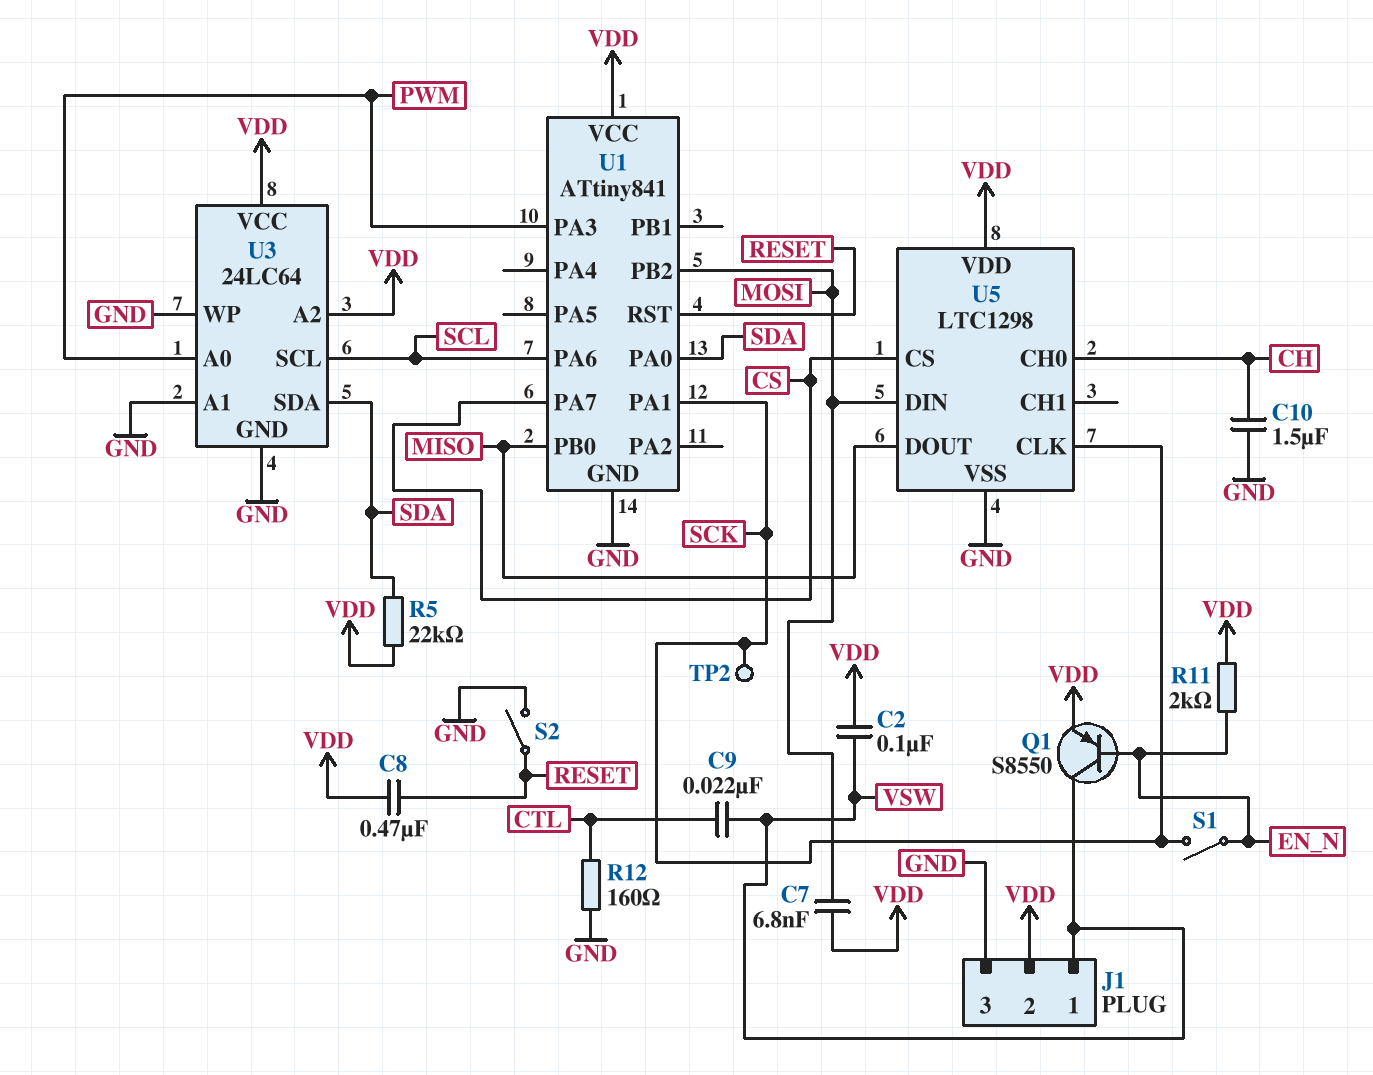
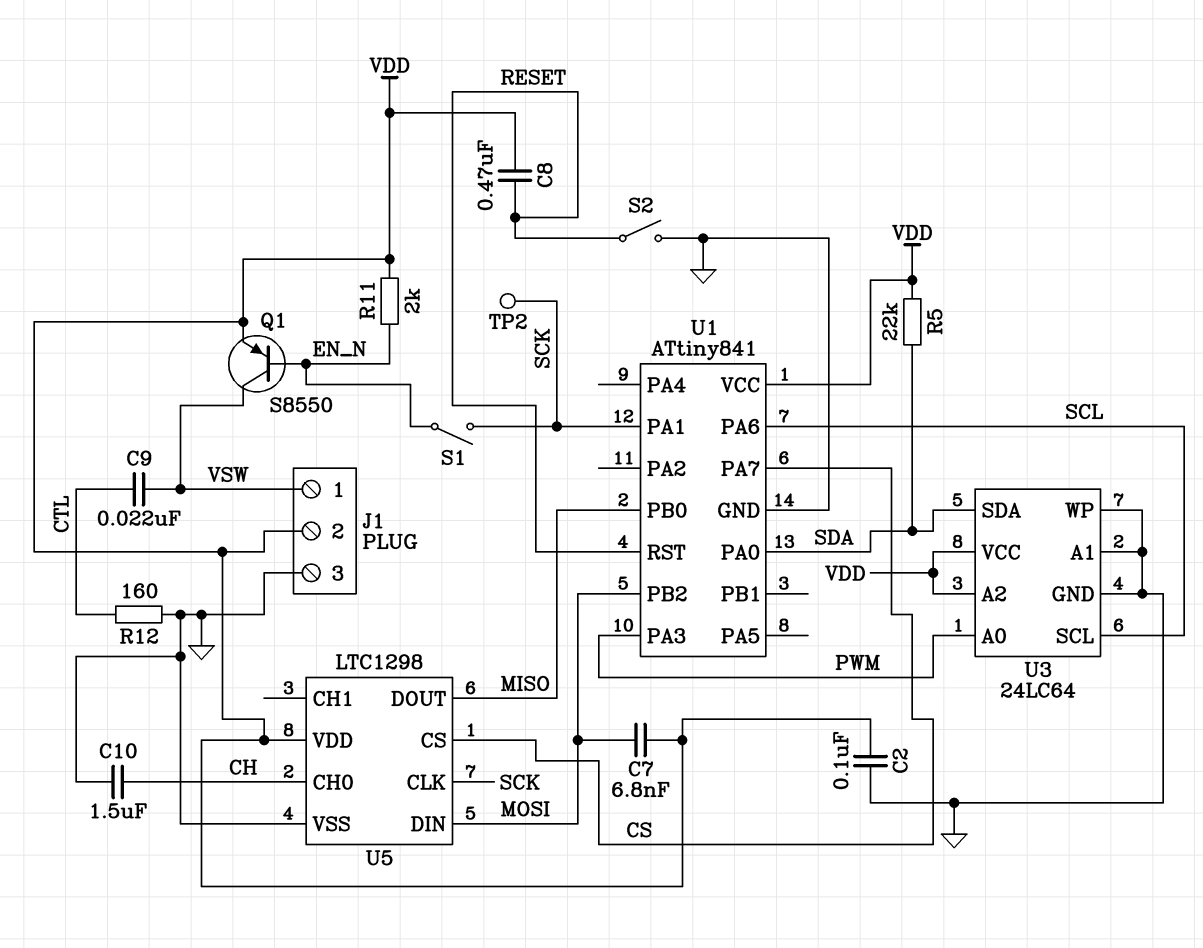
C2: 100nF (VDD, VSW) -> 100nF (GND, VDD)

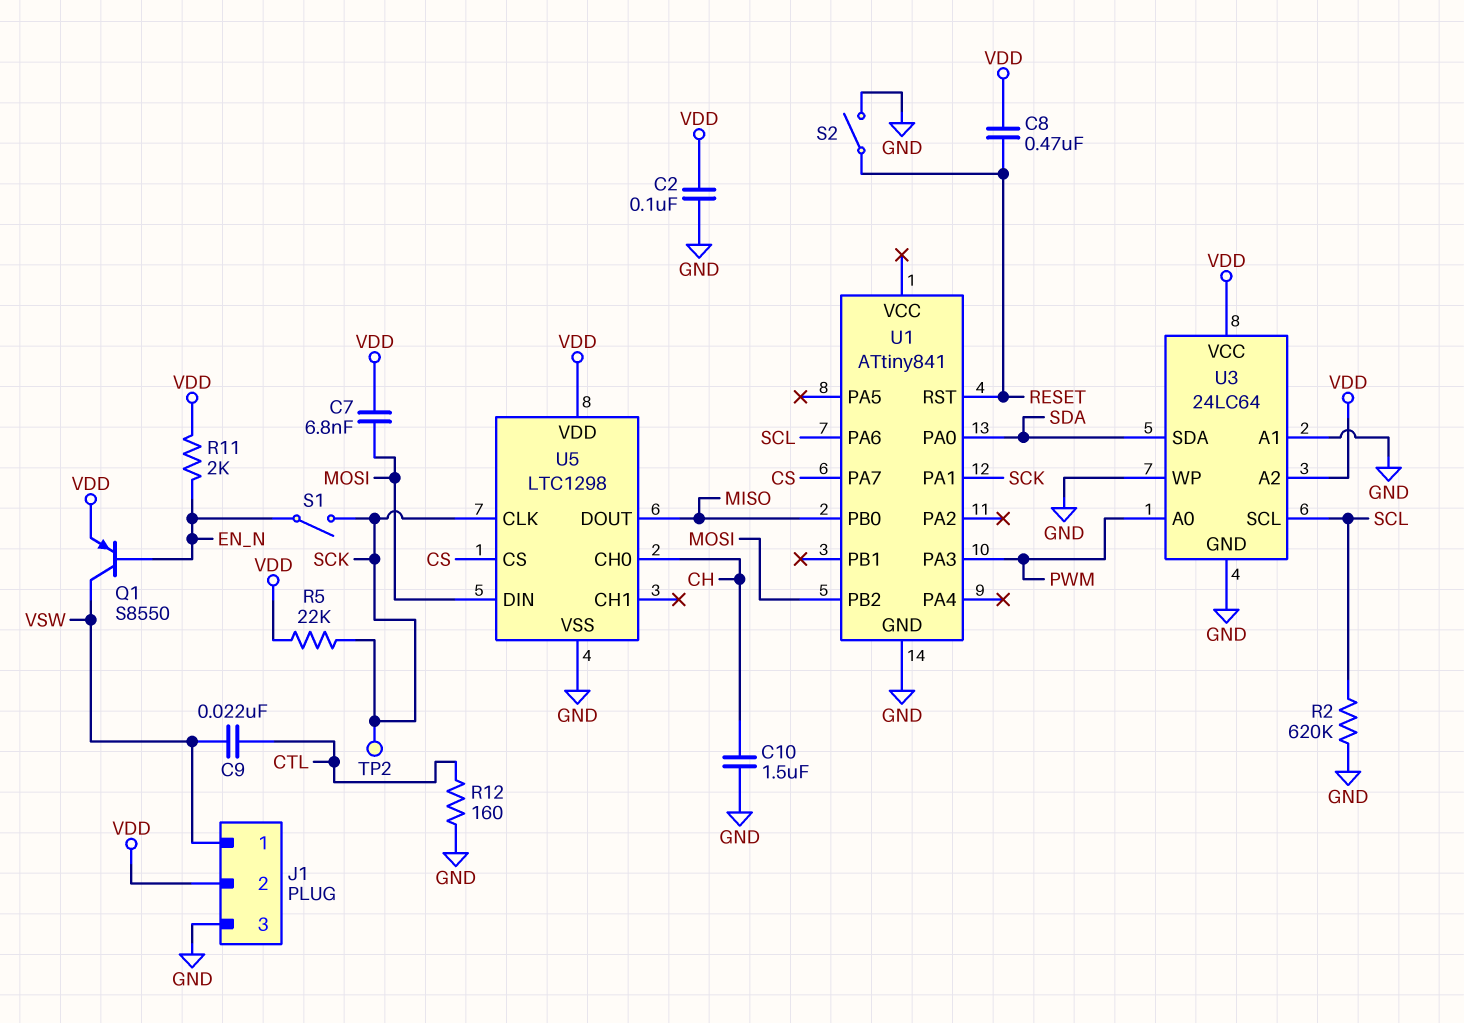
R2: none -> 620k (GND, SCL)
R5: 22k (SDA, VDD) -> 22k (SCK, VDD)
U1 pin VCC: VDD -> none

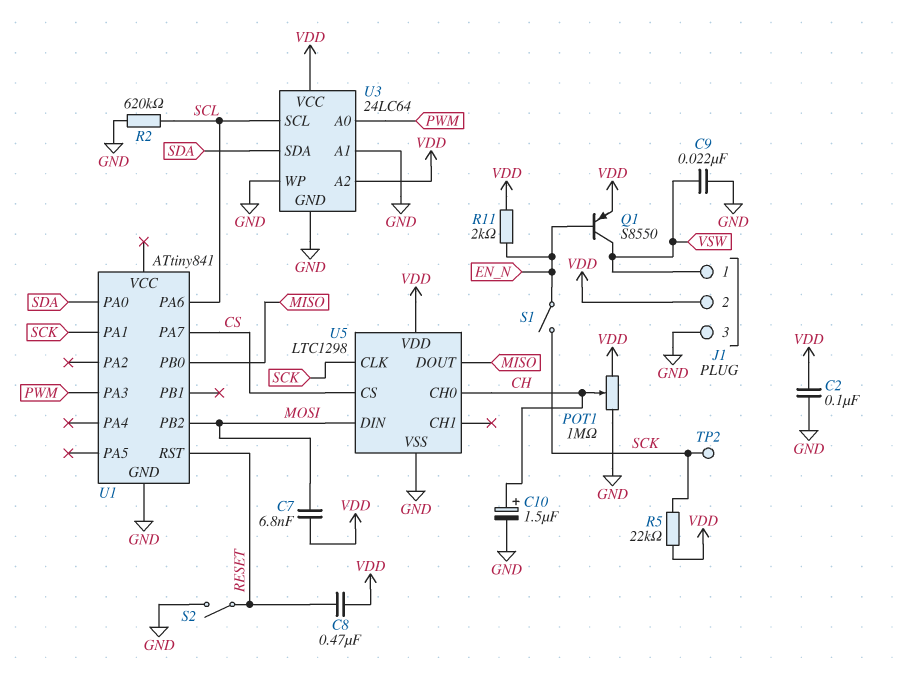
C9: 22nF (CTL, VSW) -> 22nF (GND, VSW)
C10: 1.5uF (CH, GND) -> 1.5uF (plus CH, minus GND)
POT1: none -> 1M (GND, VDD, wiper CH)
R12: 160 (CTL, GND) -> none

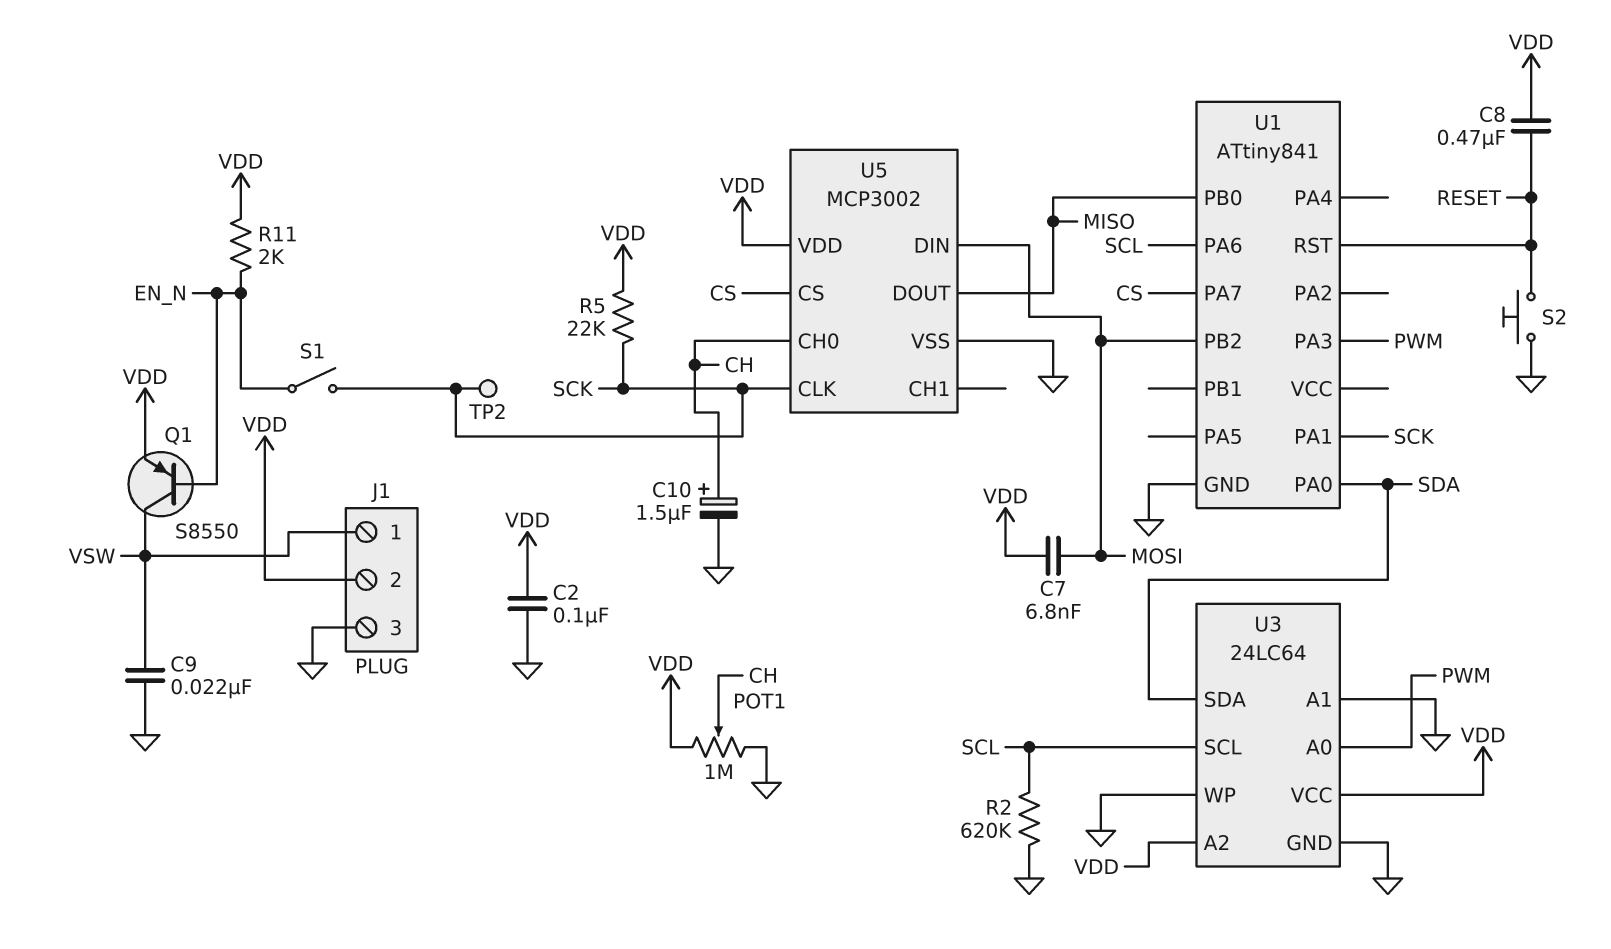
S2: switch (GND, RESET) -> button (GND, RESET)
U5: LTC1298 -> MCP3002

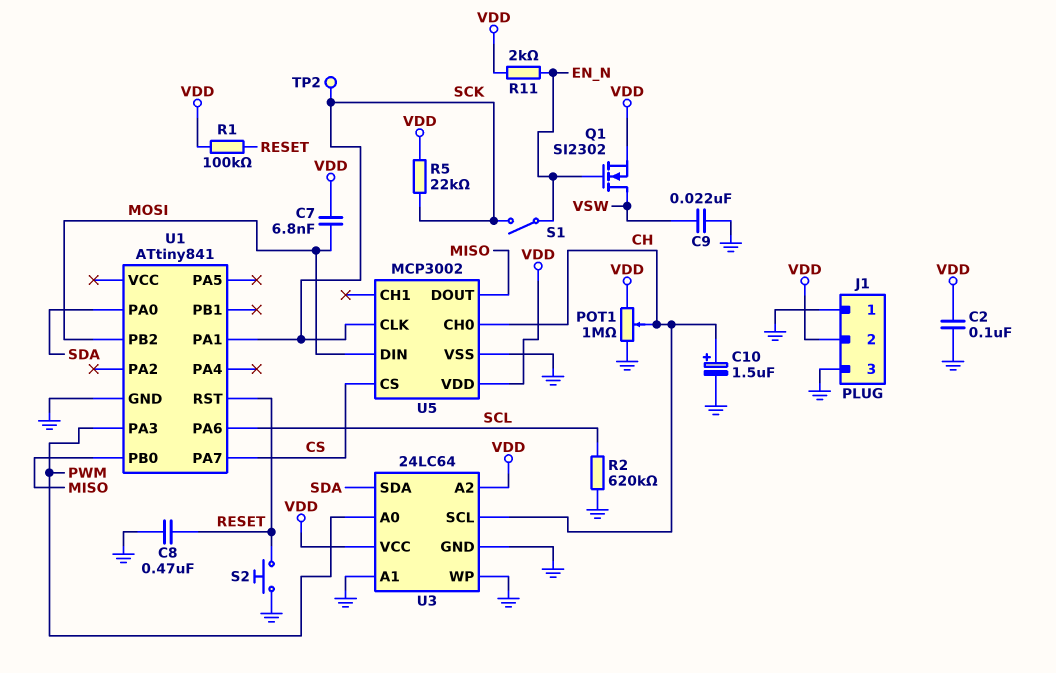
C8: 470nF (RESET, VDD) -> 470nF (GND, RESET)
J1 pin 1: VSW -> GND
Q1: PNP S8550 (B EN_N, C VSW, E VDD) -> NMOS SI2302 (G EN_N, D VSW, S VDD)
R1: none -> 100k (RESET, VDD)
U3 pin SCL: SCL -> CH

